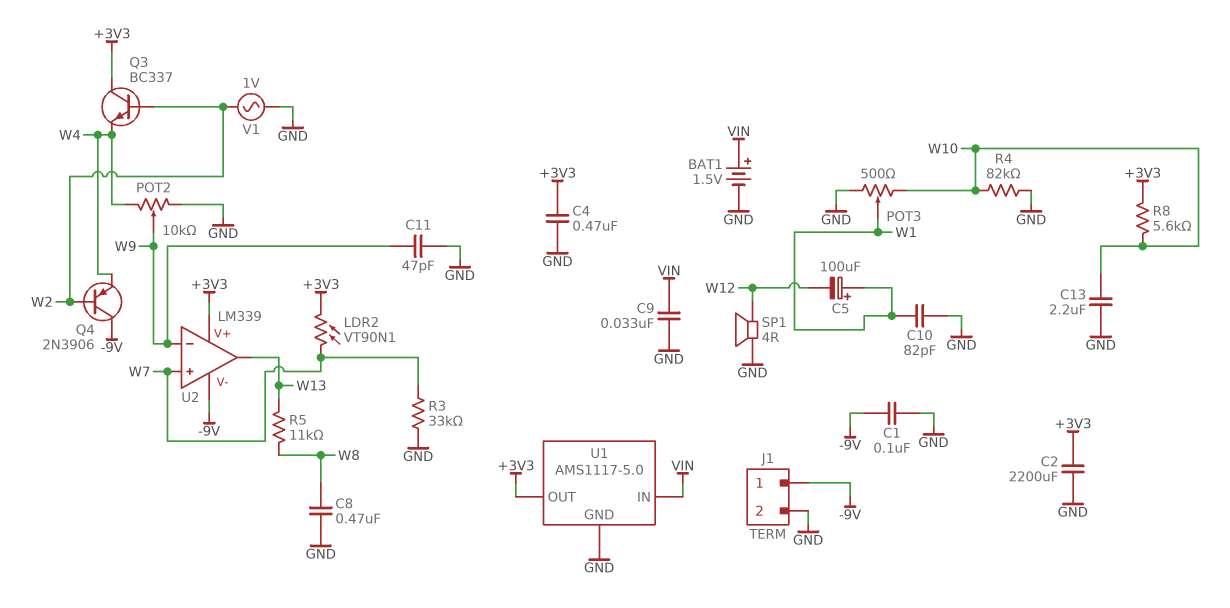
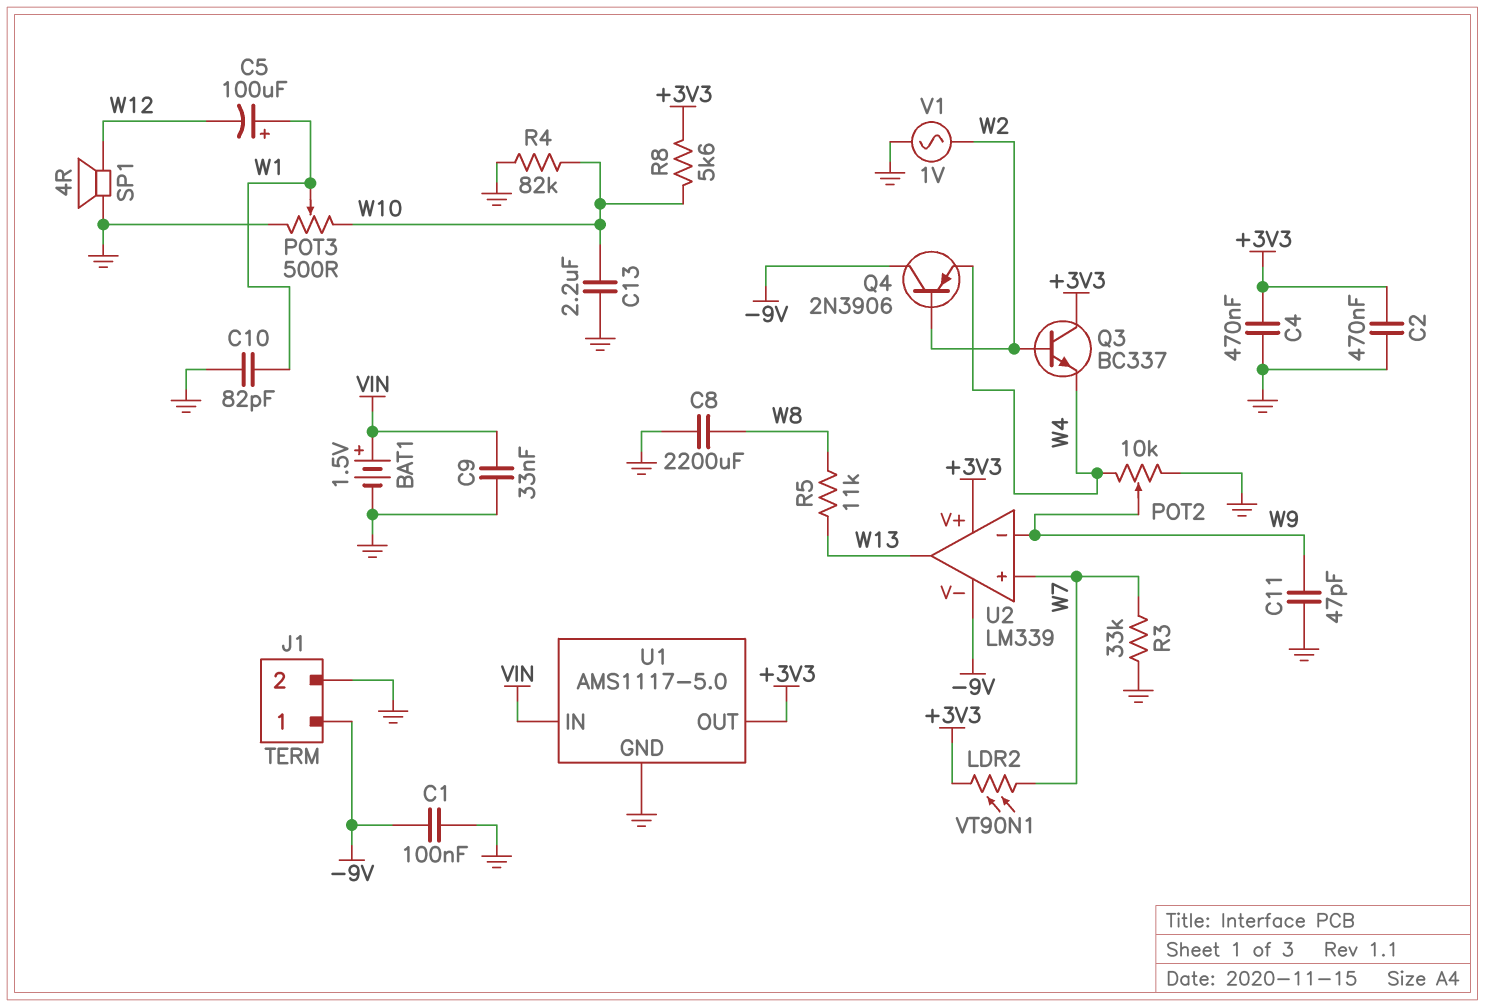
C2: 2200uF (+3V3, GND) -> 470nF (+3V3, GND)
C8: 470nF (GND, W8) -> 2200uF (GND, W8)

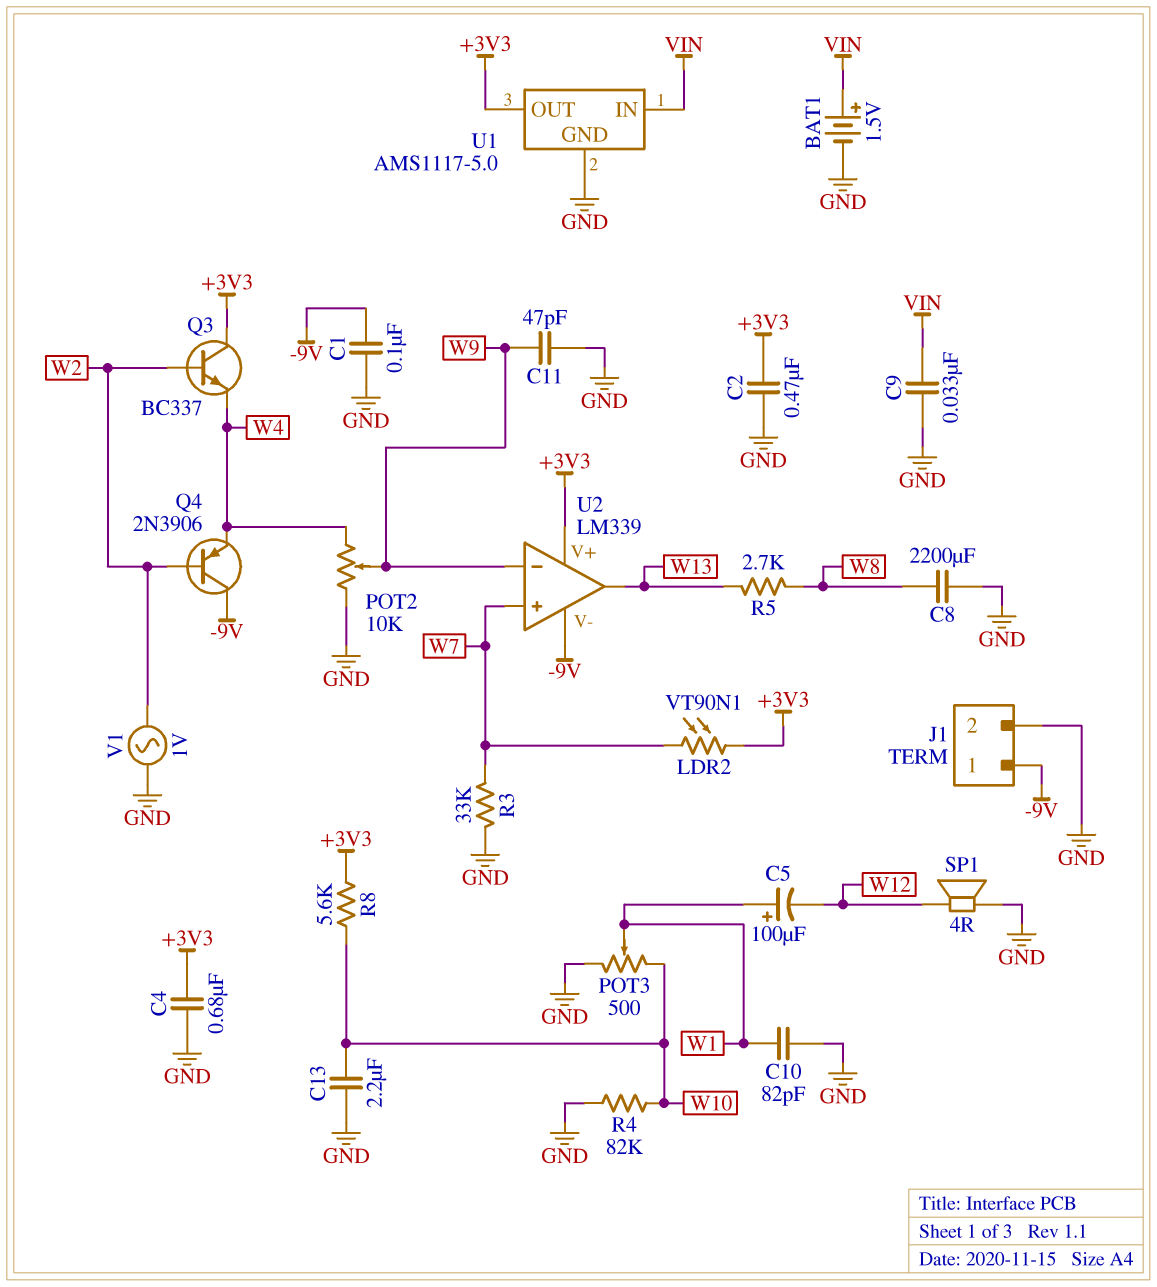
C4: 470nF (+3V3, GND) -> 680nF (+3V3, GND)
R5: 11k (W8, W13) -> 2.7k (W8, W13)

